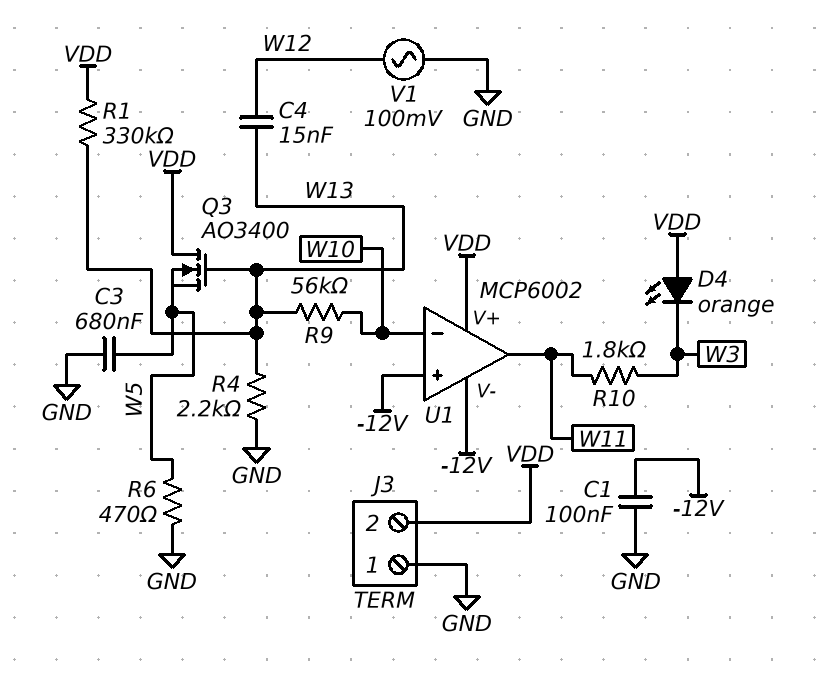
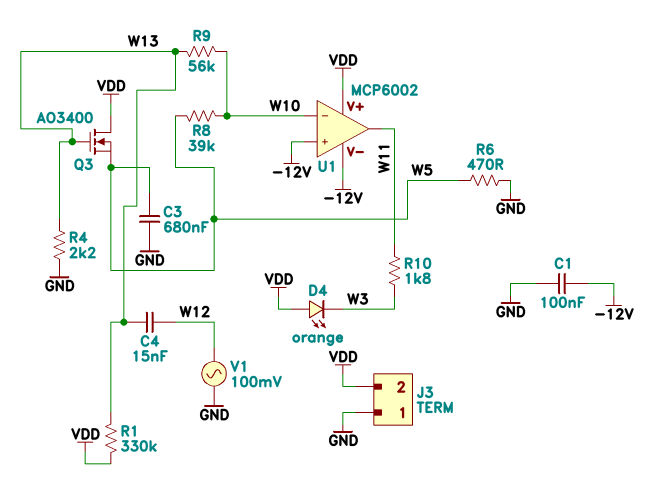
R8: none -> 39k (W5, W10)

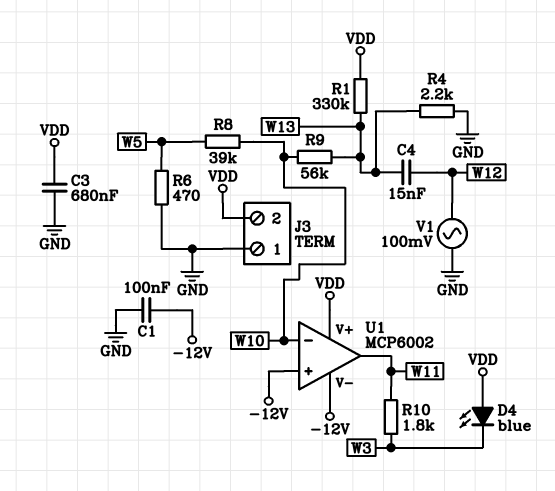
C3: 680nF (GND, W5) -> 680nF (GND, VDD)
D4: LED orange (A VDD, K W3) -> LED blue (A VDD, K W3)
Q3: NMOS AO3400 (G W13, D VDD, S W5) -> none

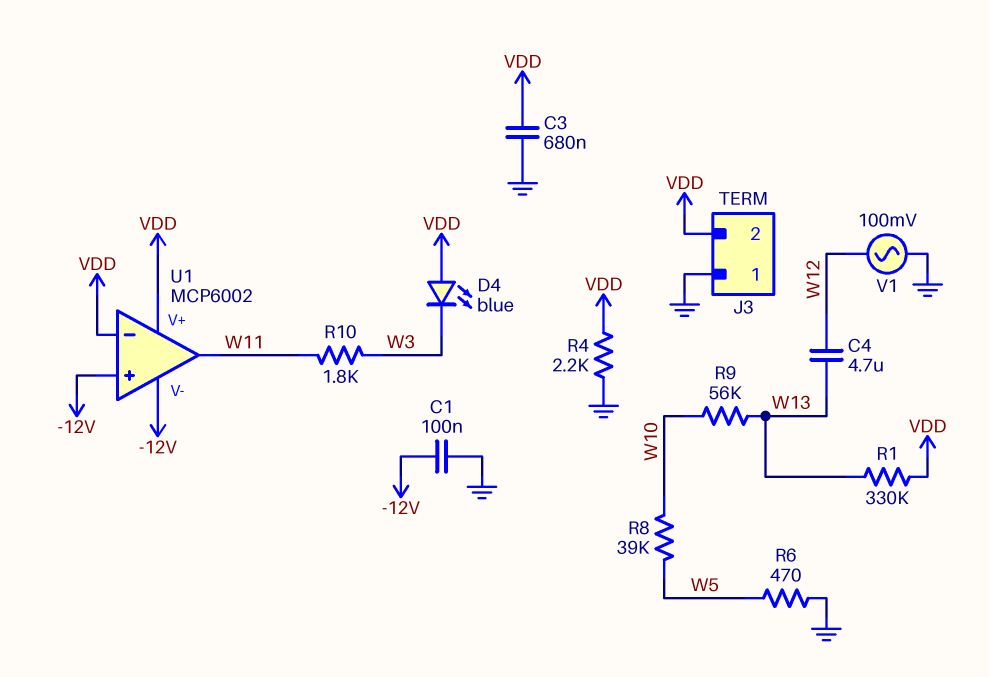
C4: 15nF (W12, W13) -> 4.7uF (W12, W13)
R4: 2.2k (GND, W13) -> 2.2k (GND, VDD)
U1 pin in-: W10 -> VDD

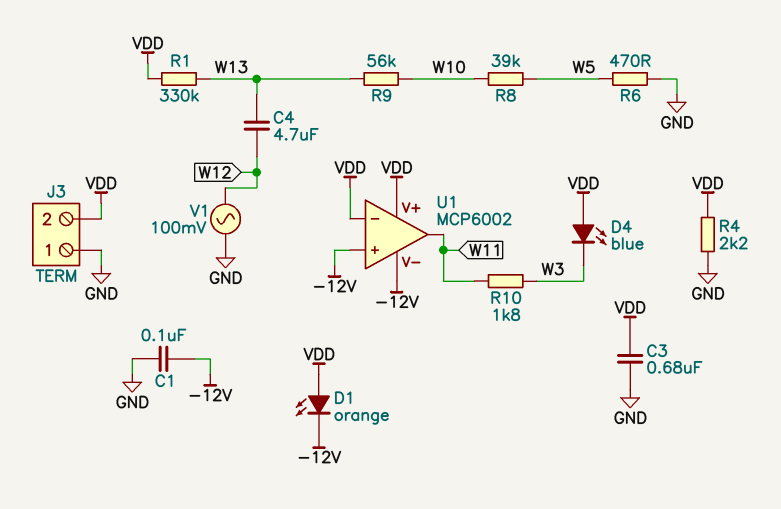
D1: none -> LED orange (A VDD, K -12V)

